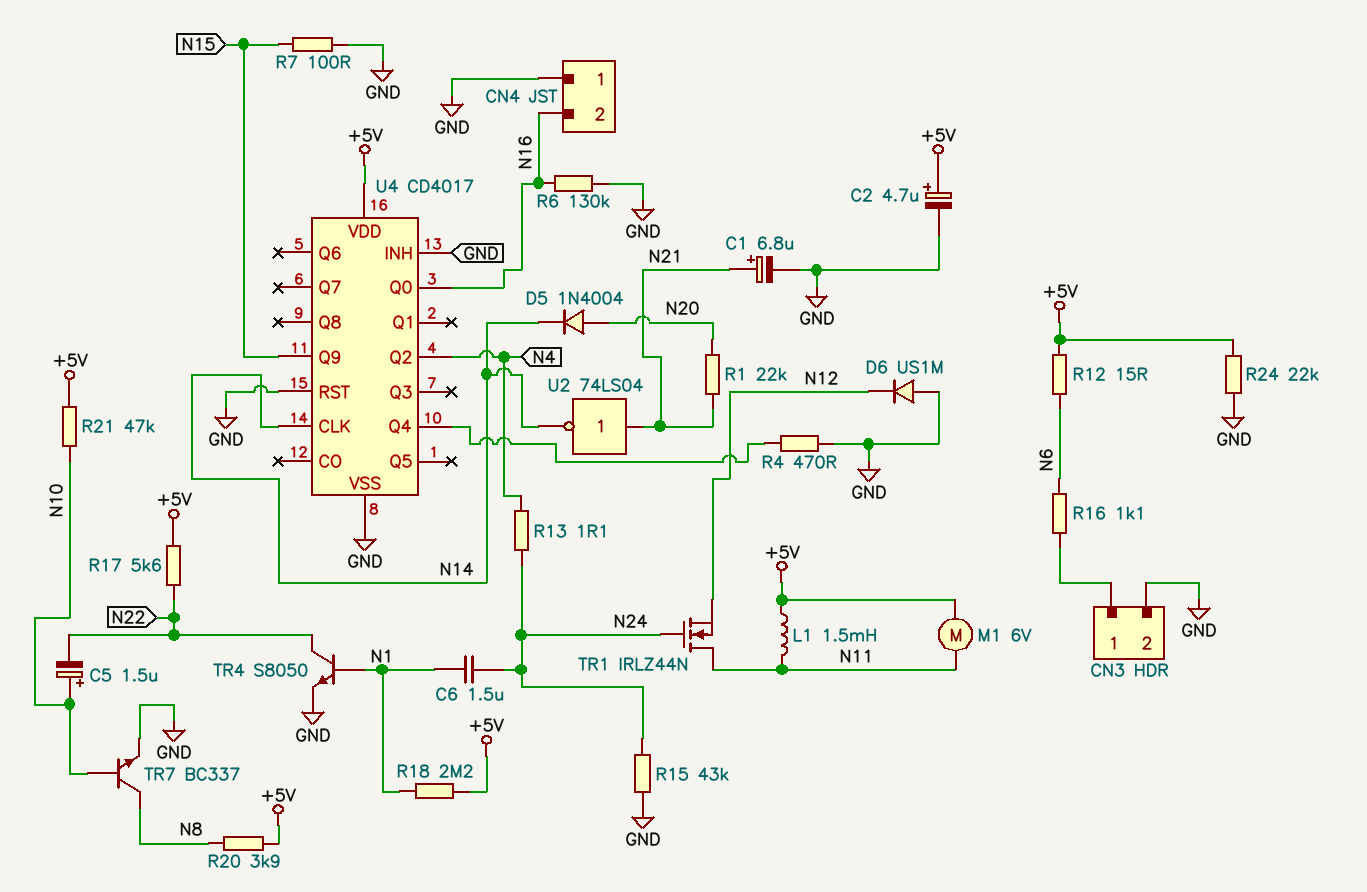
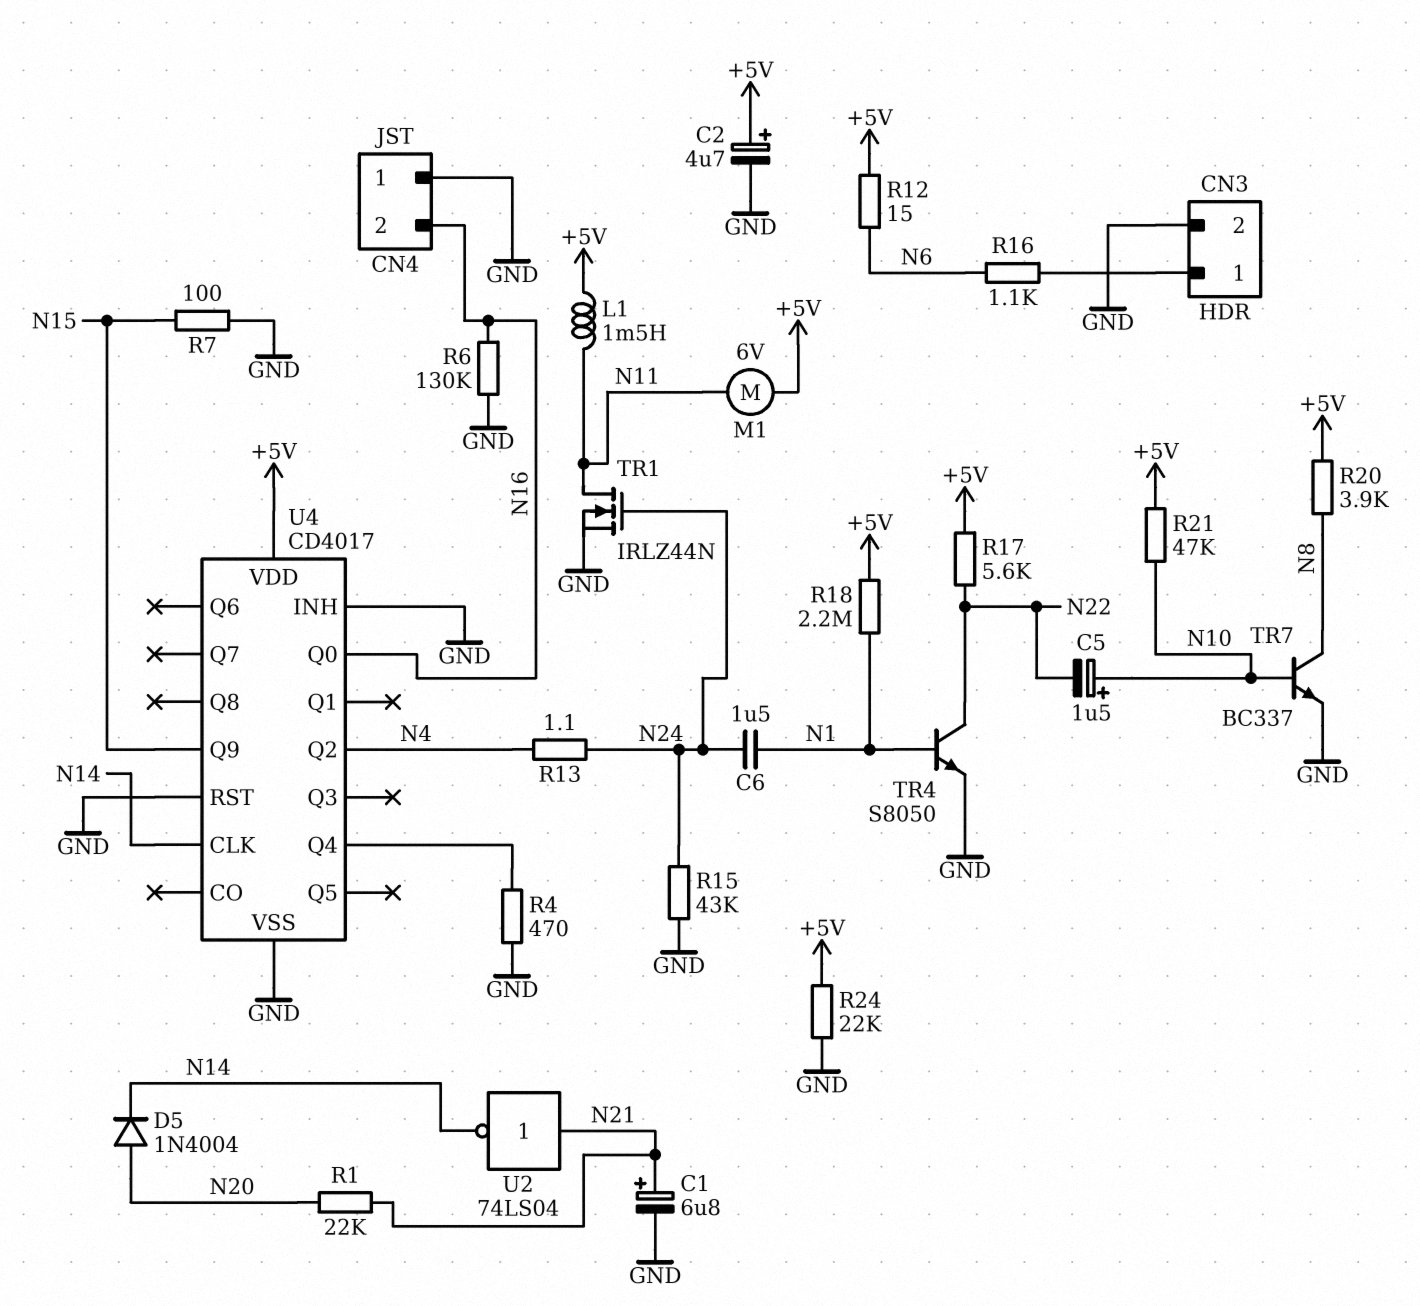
D6: diode US1M (A GND, K N12) -> none
TR1: NMOS IRLZ44N (G N24, D N11, S N12) -> NMOS IRLZ44N (G N24, D N11, S GND)

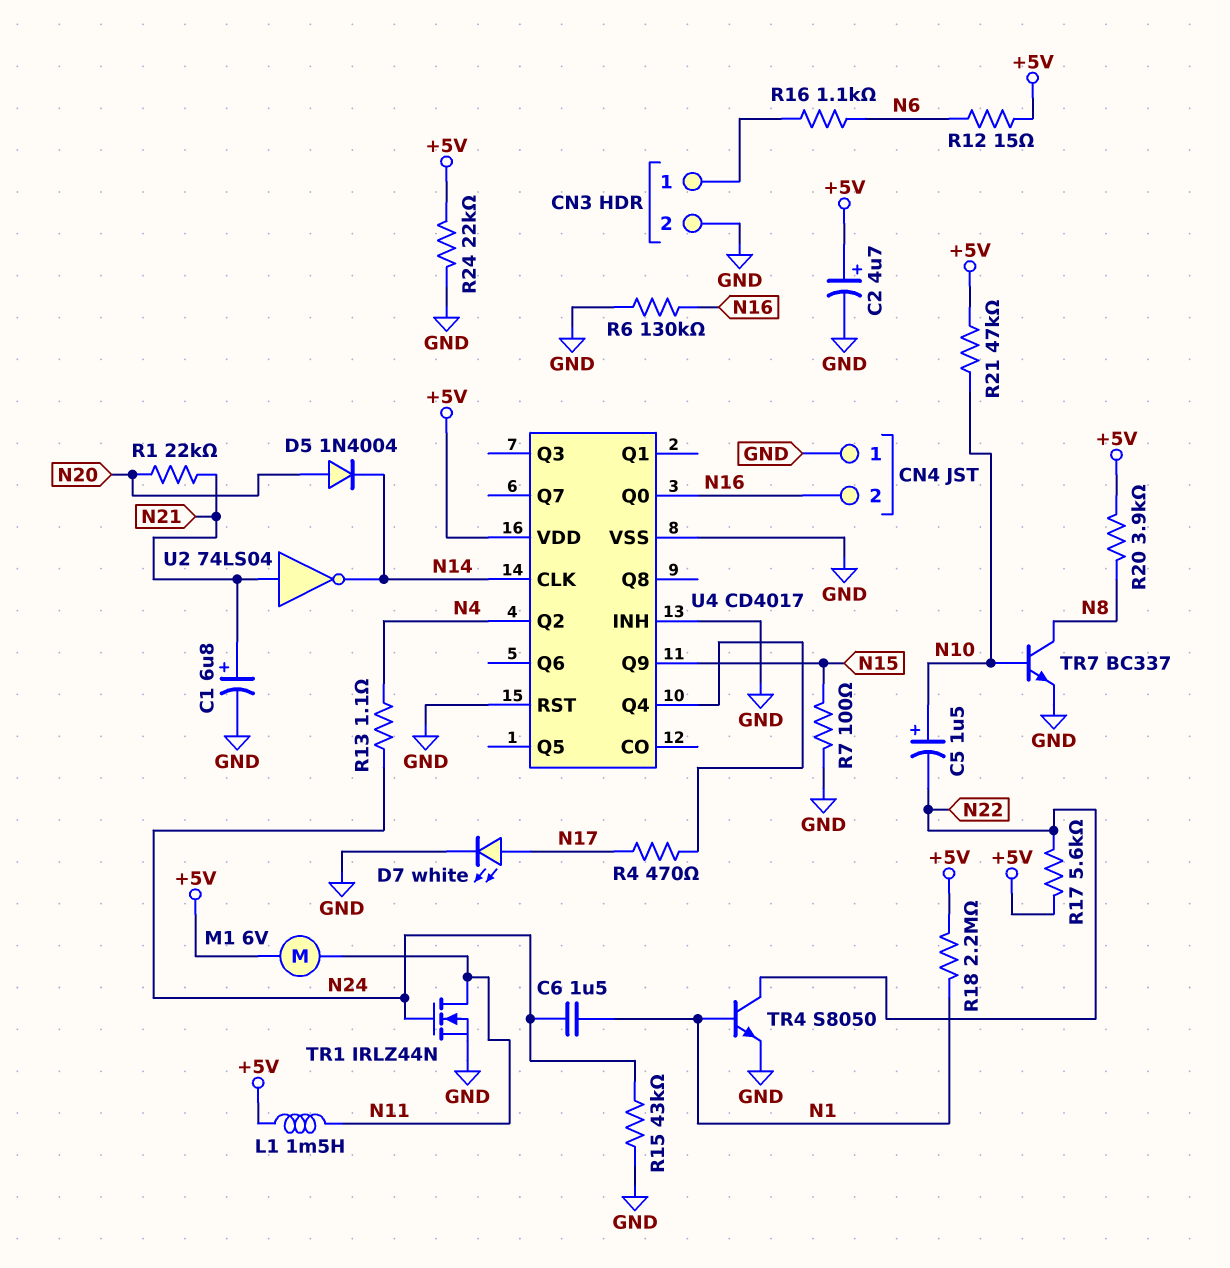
D7: none -> LED white (A N17, K GND)
R4: 470 (GND, U4/Q4) -> 470 (N17, U4/Q4)

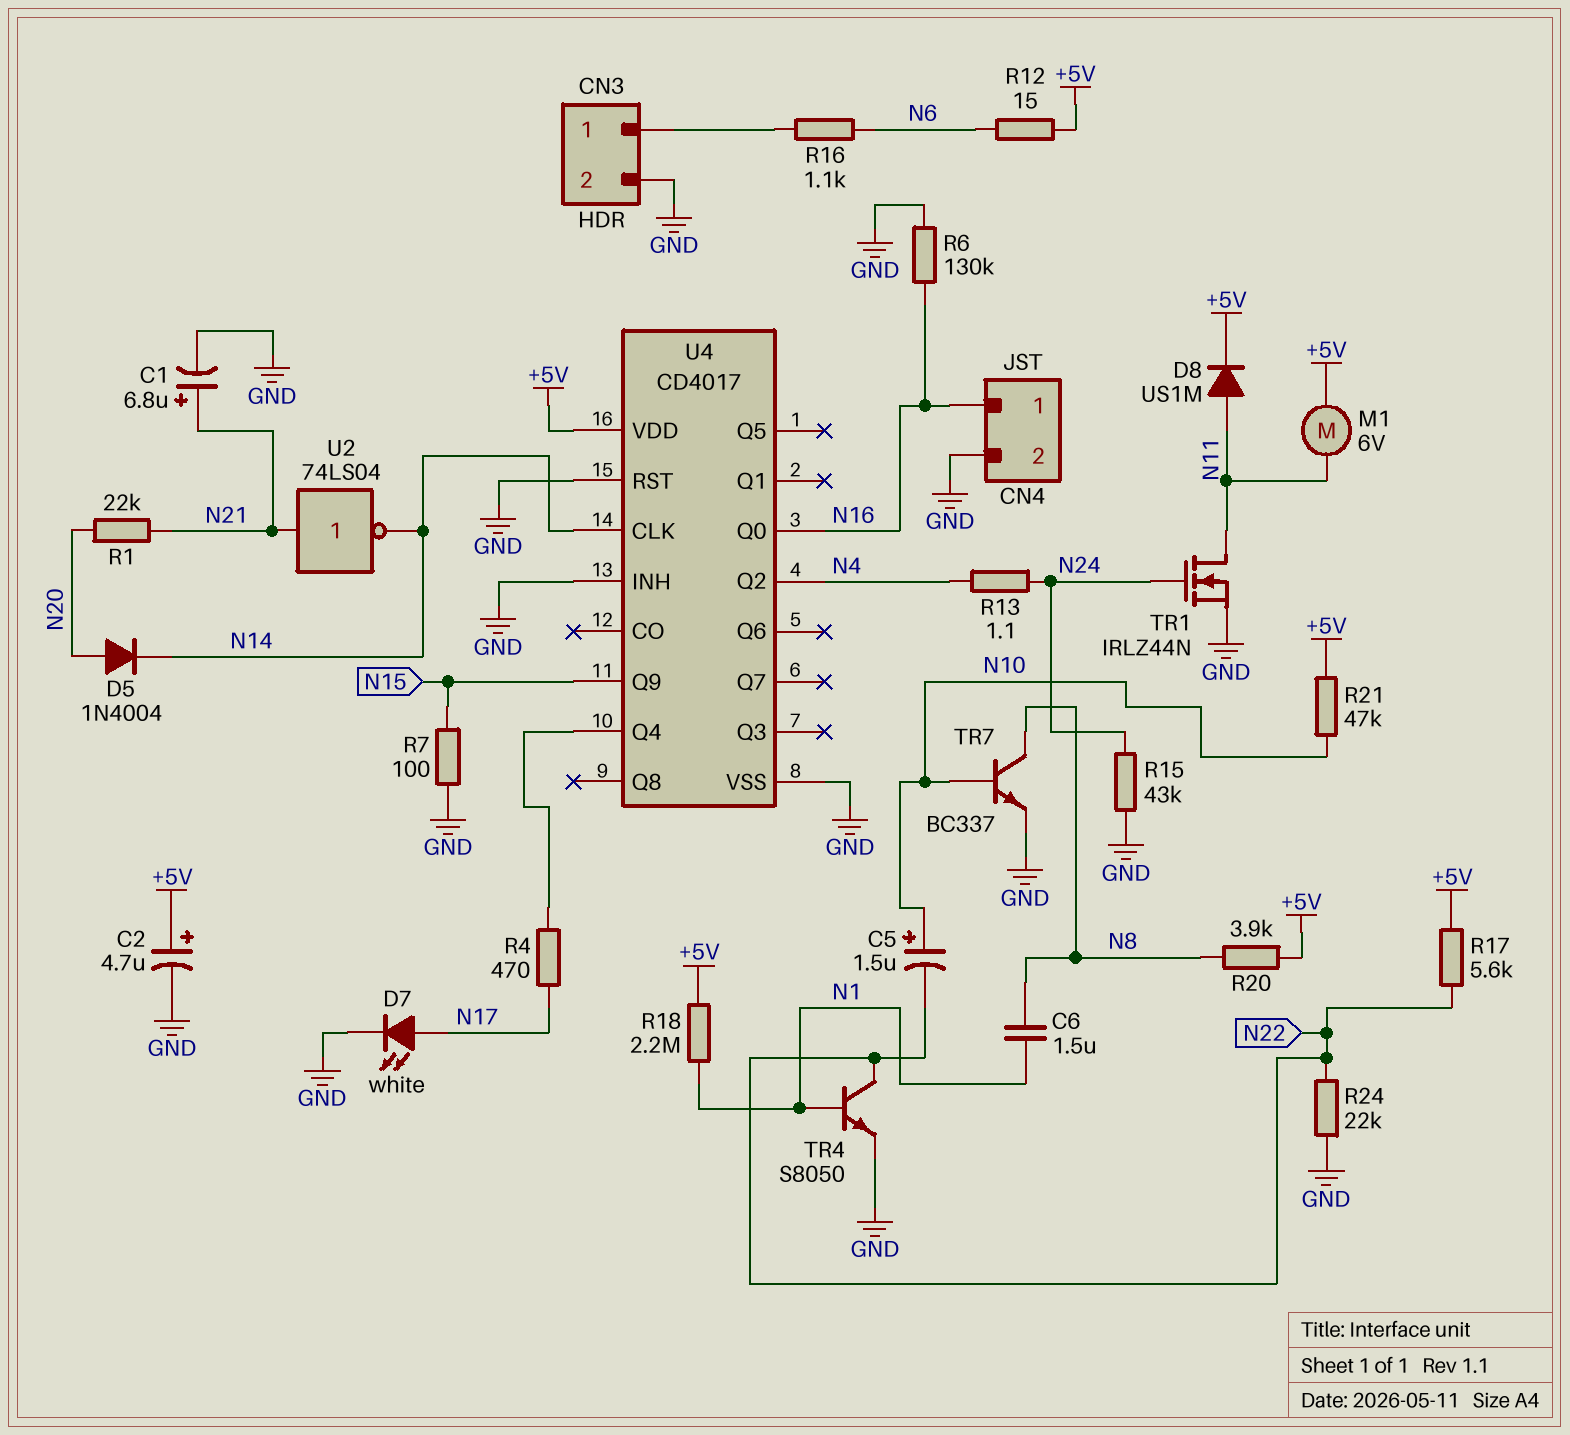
C6: 1.5uF (N1, N24) -> 1.5uF (N1, N8)
CN4 pin 1: GND -> N16
CN4 pin 2: N16 -> GND
D8: none -> diode US1M (A N11, K +5V)
L1: 1.5mH (+5V, N11) -> none
R24: 22k (+5V, GND) -> 22k (GND, N22)

